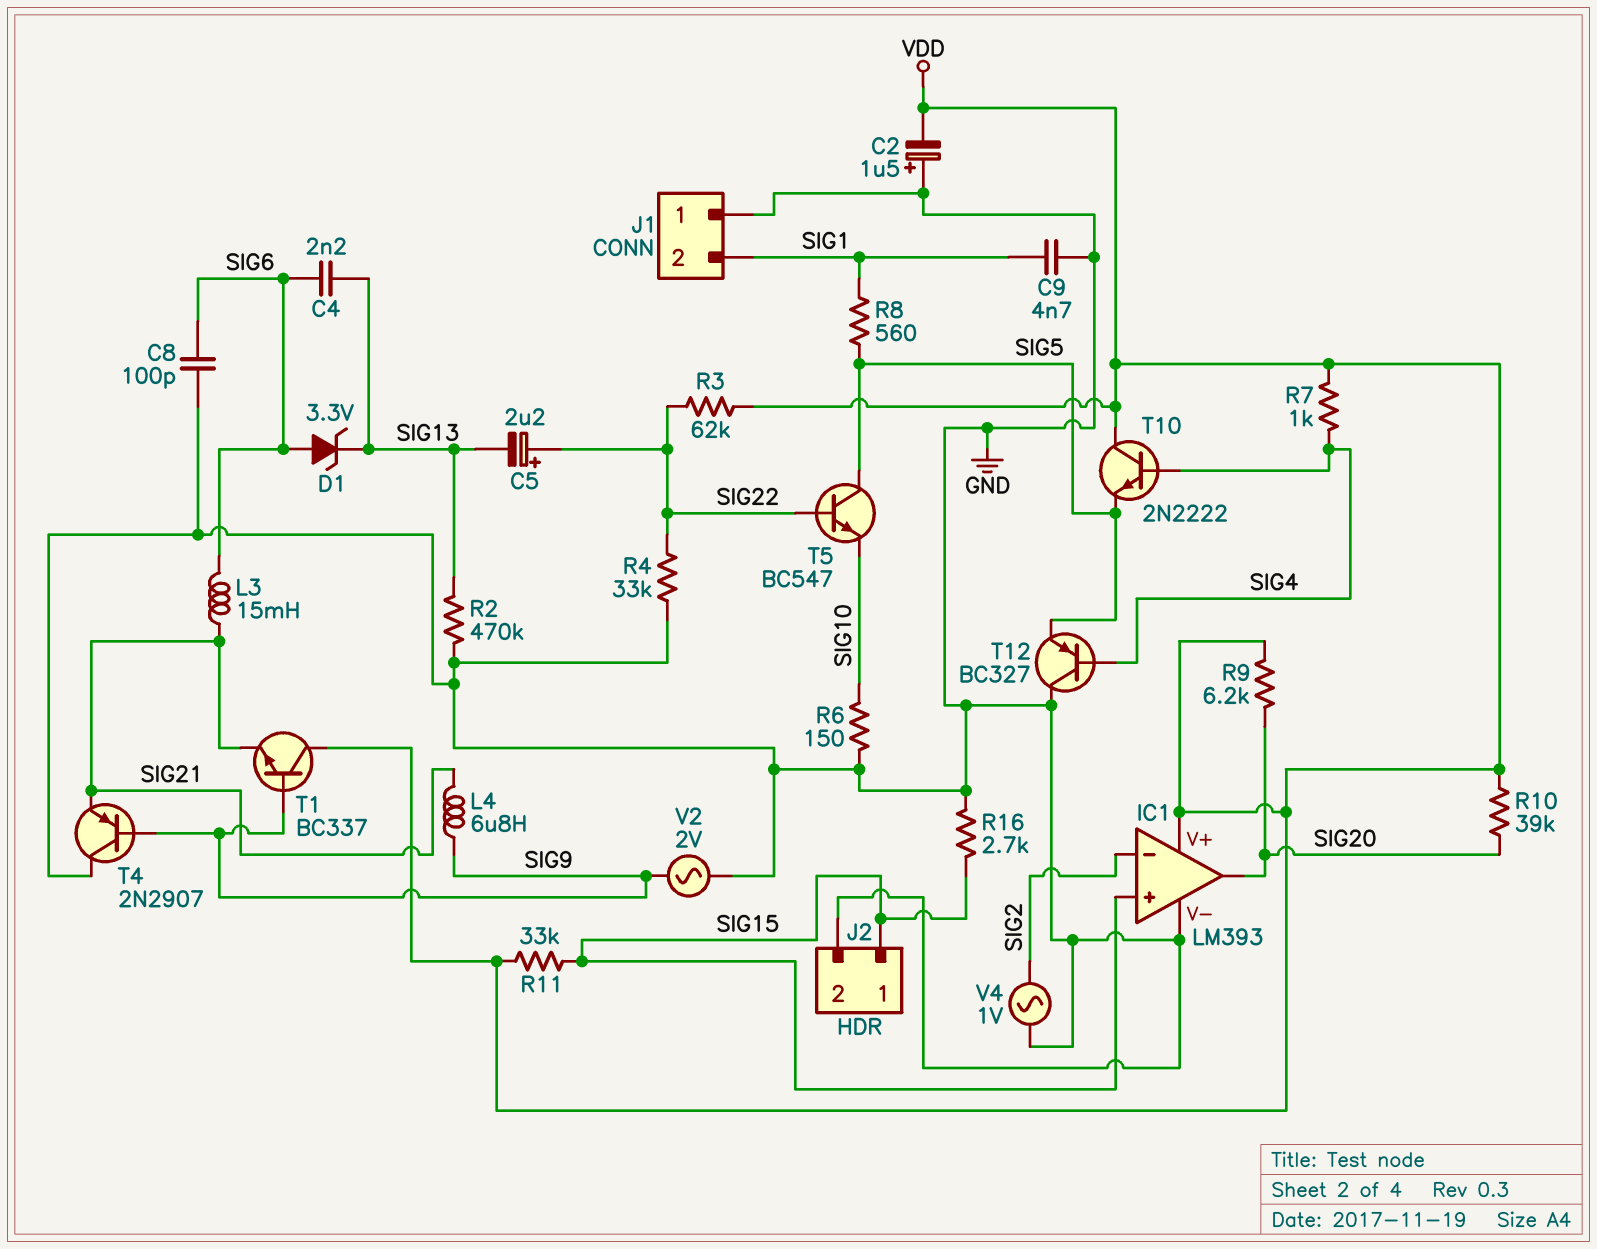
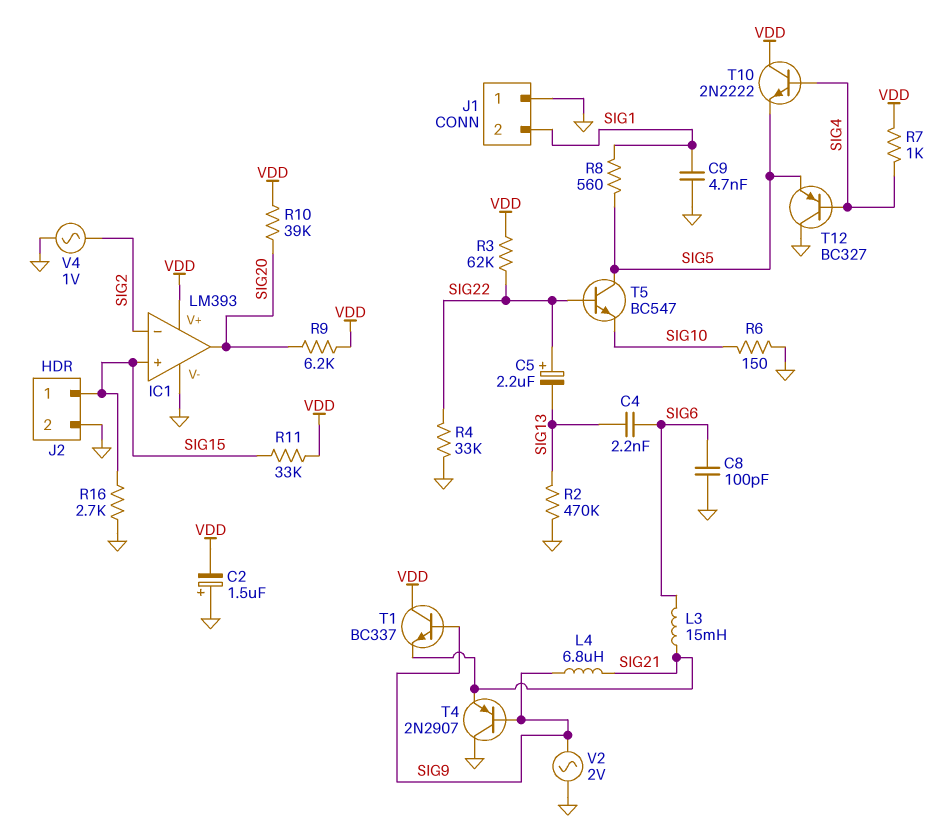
D1: zener 3.3V (A SIG6, K SIG13) -> none

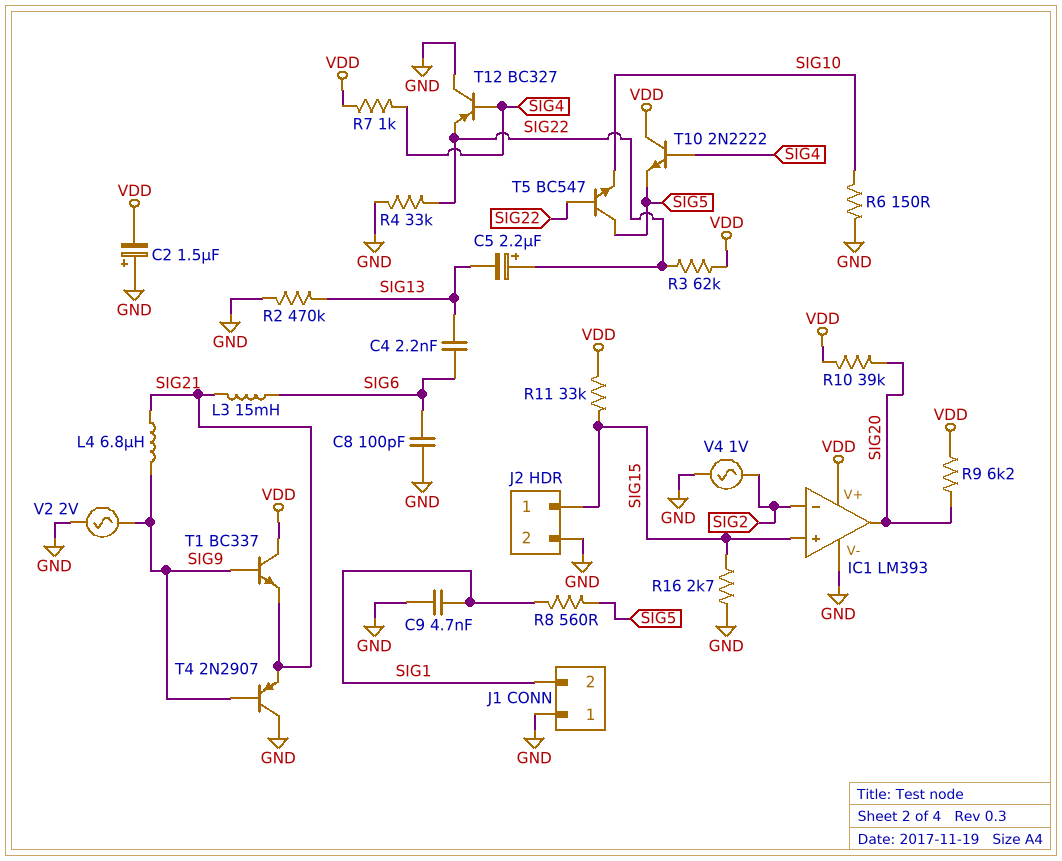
T12: PNP BC327 (B SIG4, C GND, E SIG5) -> PNP BC327 (B SIG4, C GND, E SIG22)

